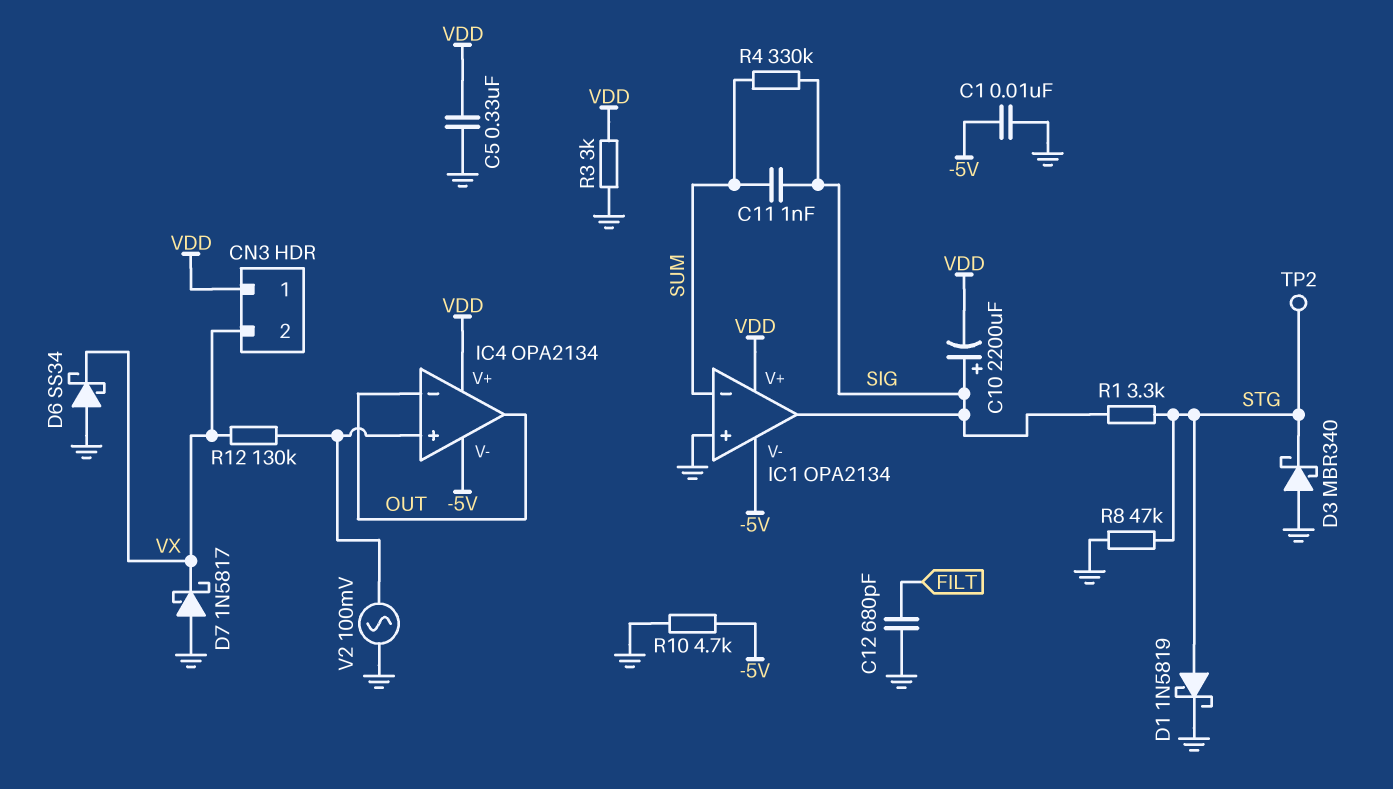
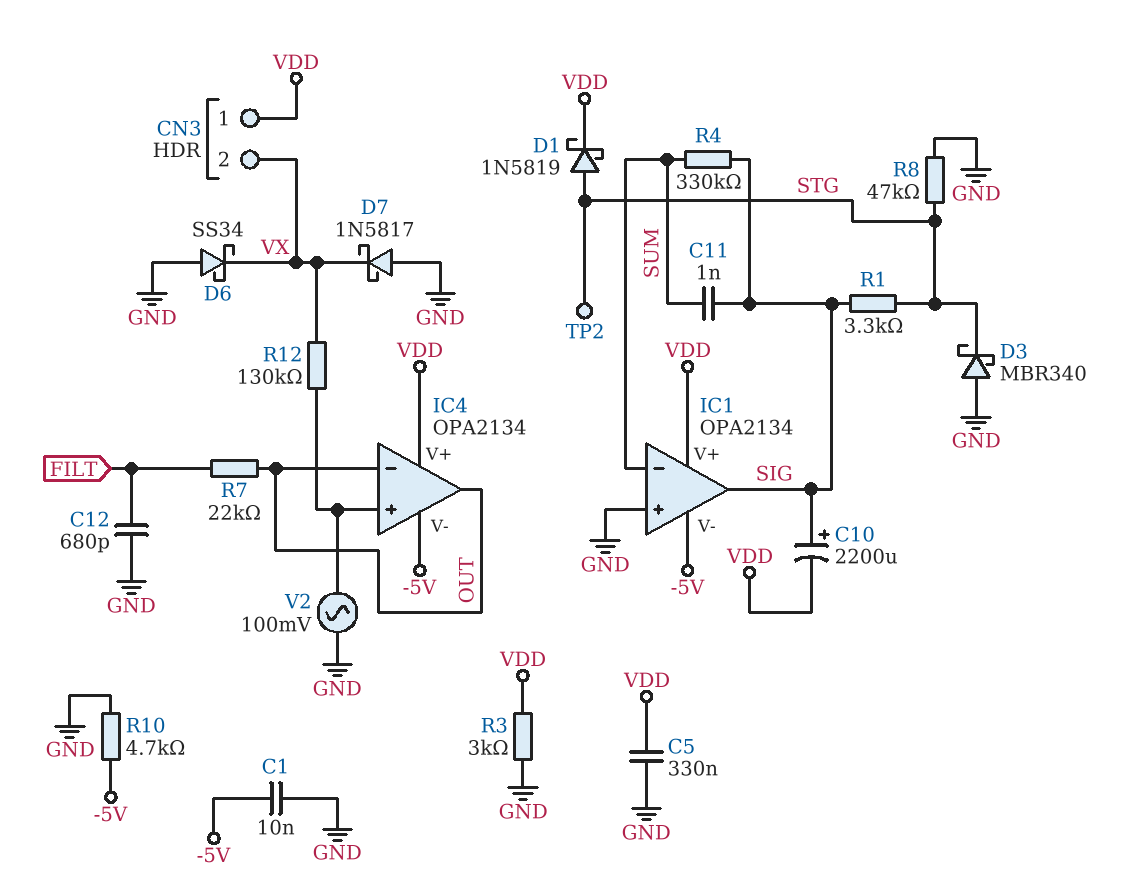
D1: schottky 1N5819 (A STG, K GND) -> schottky 1N5819 (A STG, K VDD)
R7: none -> 22k (FILT, OUT)

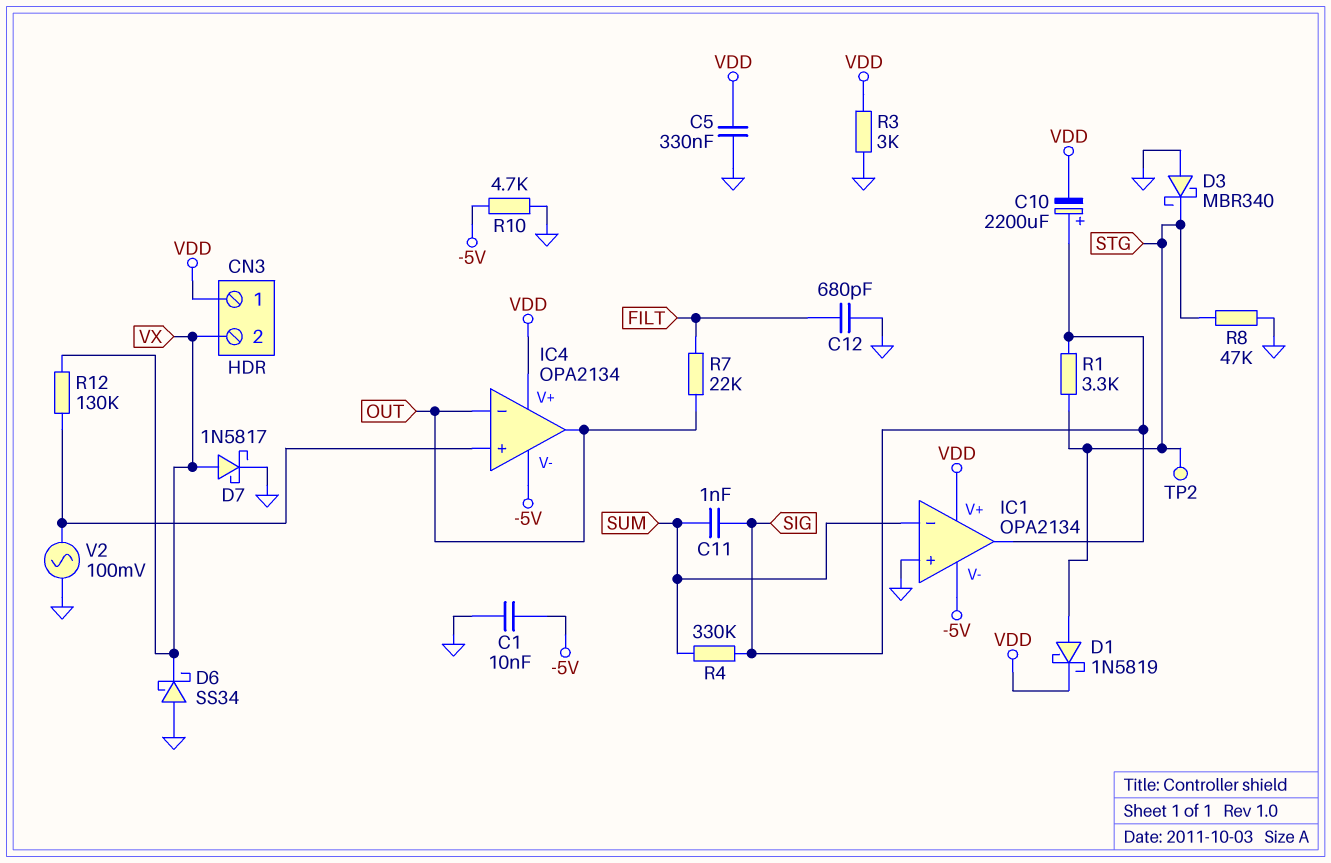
D7: schottky 1N5817 (A GND, K VX) -> schottky 1N5817 (A VX, K GND)

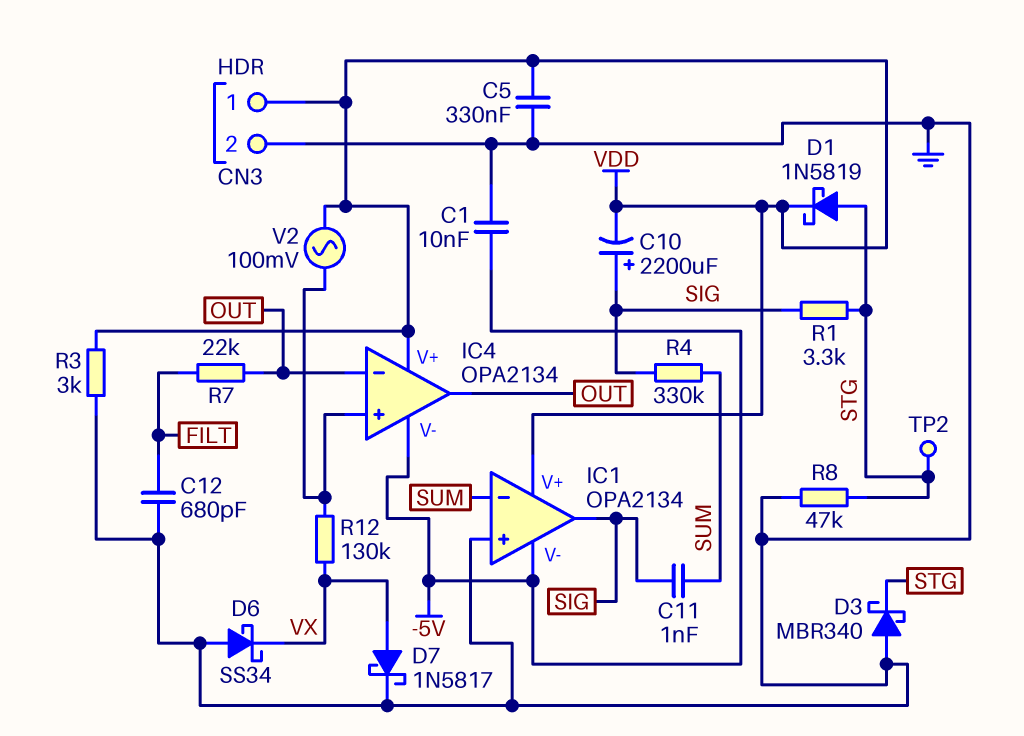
CN3 pin 2: VX -> GND
R10: 4.7k (-5V, GND) -> none
V2: AC 100mV (GND, IC4/in+) -> AC 100mV (IC4/in+, VDD)

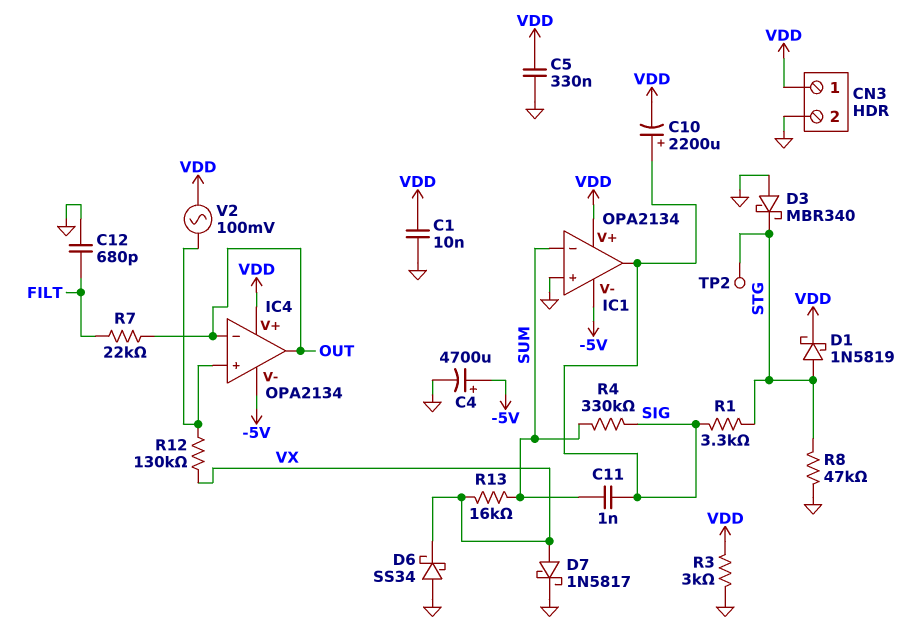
C1: 10nF (-5V, GND) -> 10nF (GND, VDD)
C4: none -> 4700uF (plus -5V, minus GND)
R13: none -> 16k (SUM, VX)

